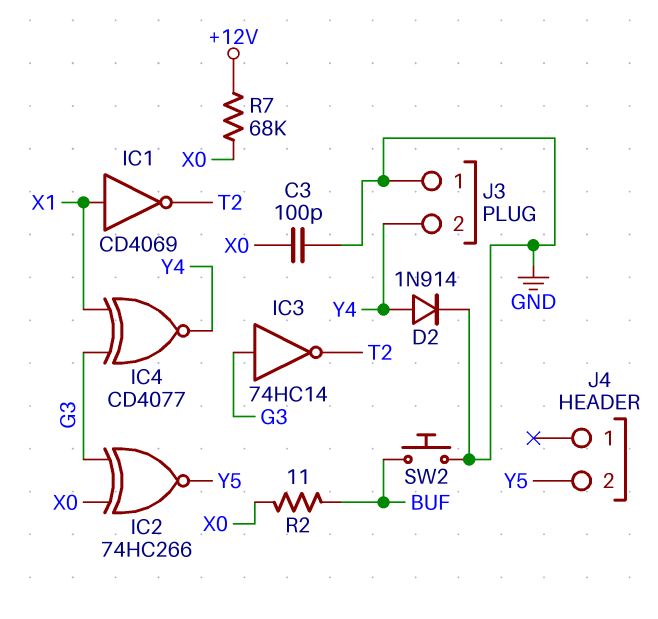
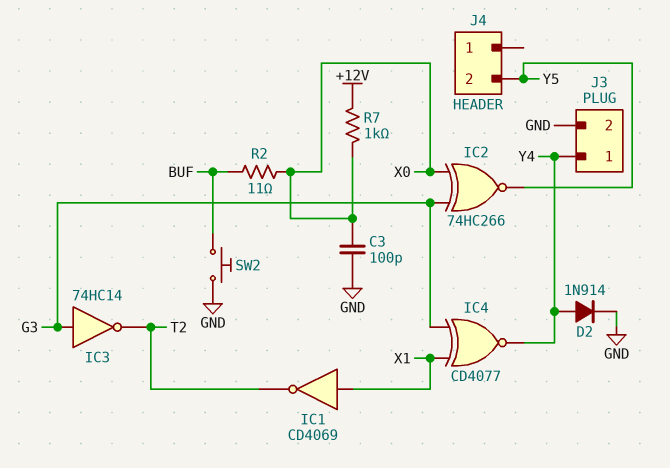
J3 pin 1: GND -> Y4
J3 pin 2: Y4 -> GND
R7: 68k (+12V, X0) -> 1k (+12V, X0)

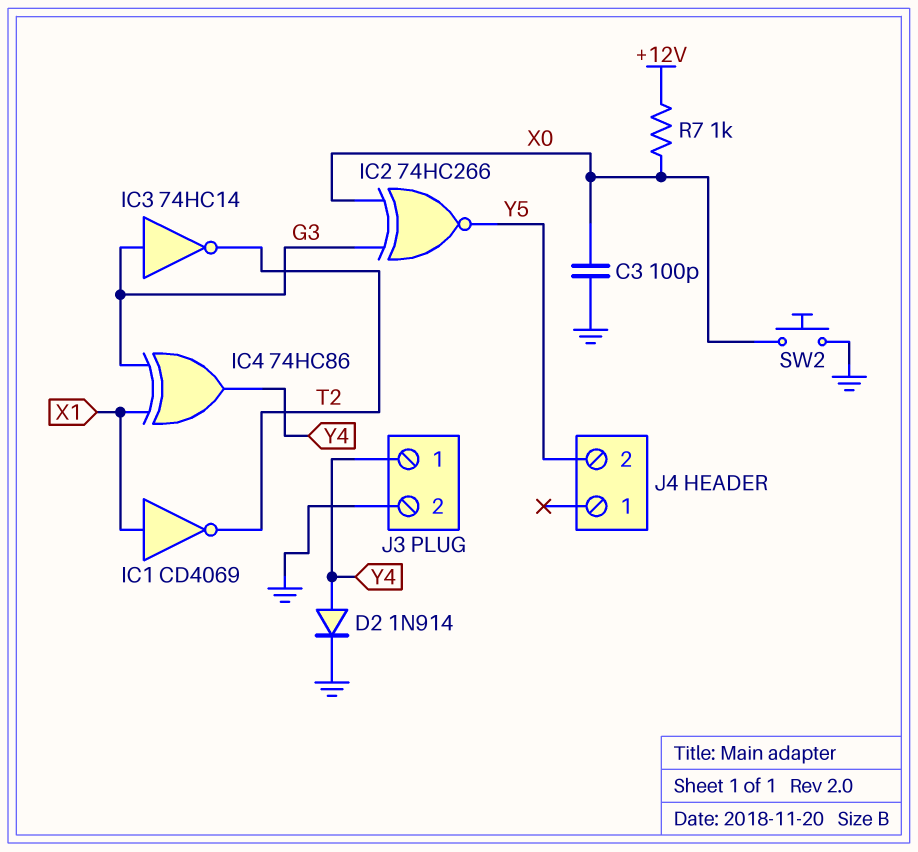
IC4: XNOR CD4077 (in G3, in X1, out Y4) -> XOR 74HC86 (in G3, in X1, out Y4)
R2: 11 (BUF, X0) -> none
SW2: button (BUF, GND) -> button (GND, X0)

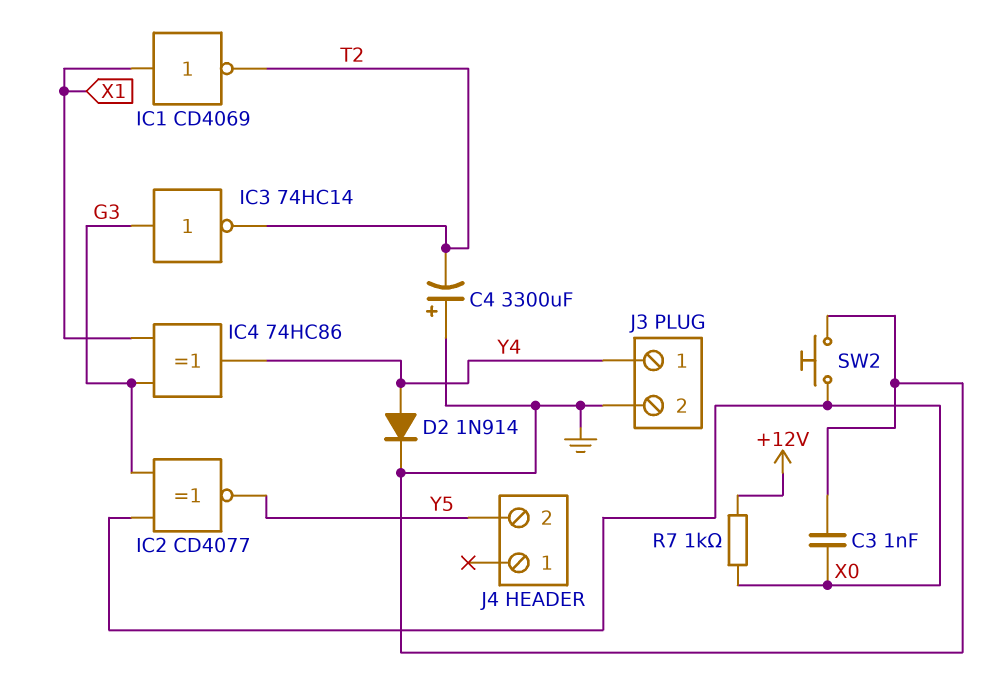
C3: 100pF (GND, X0) -> 1nF (GND, X0)
C4: none -> 3300uF (plus GND, minus T2)
IC2: XNOR 74HC266 (in G3, in X0, out Y5) -> XNOR CD4077 (in G3, in X0, out Y5)

